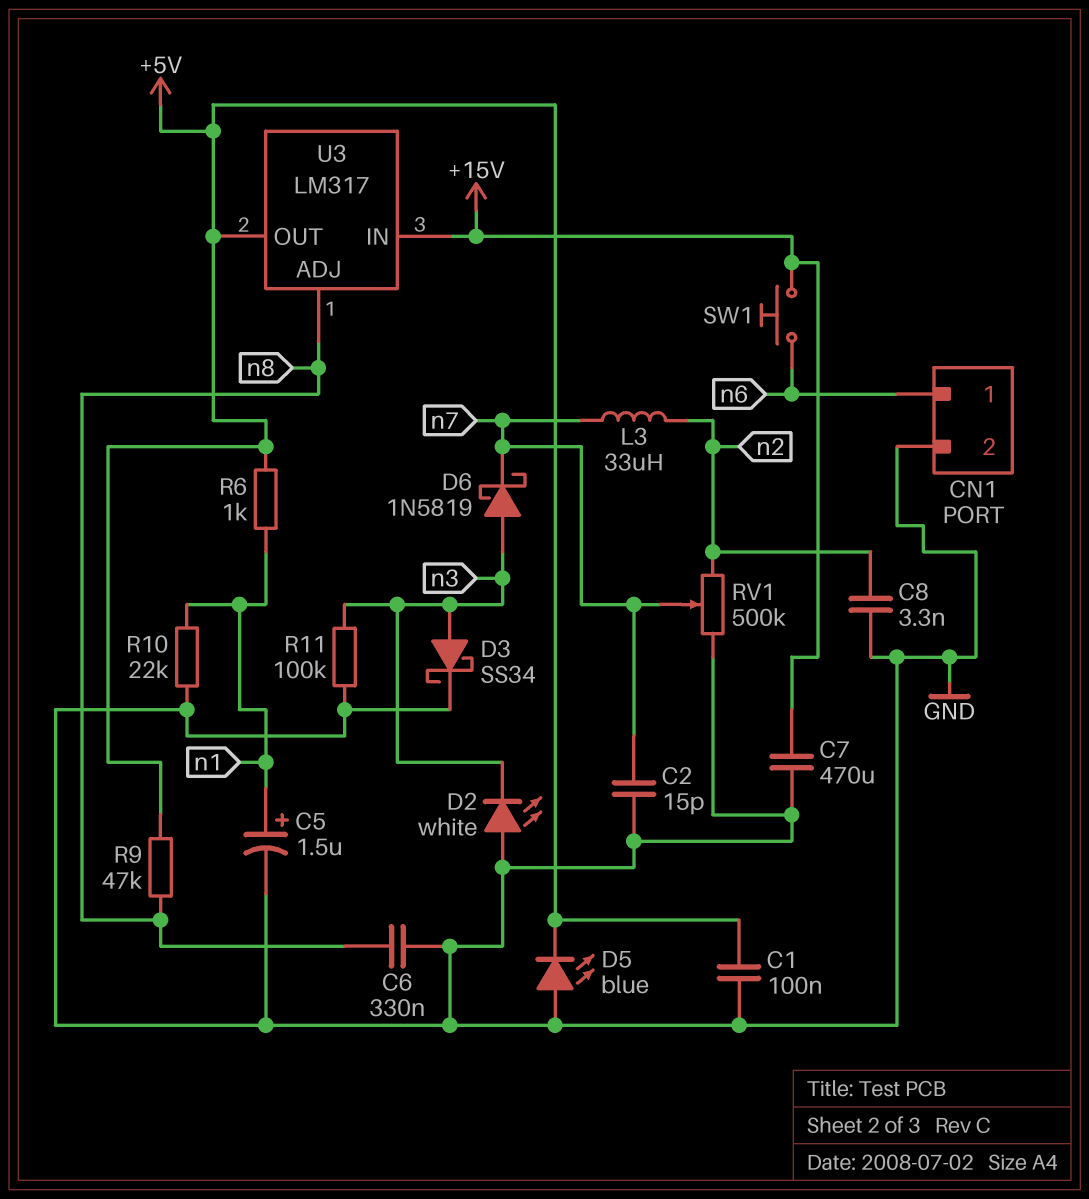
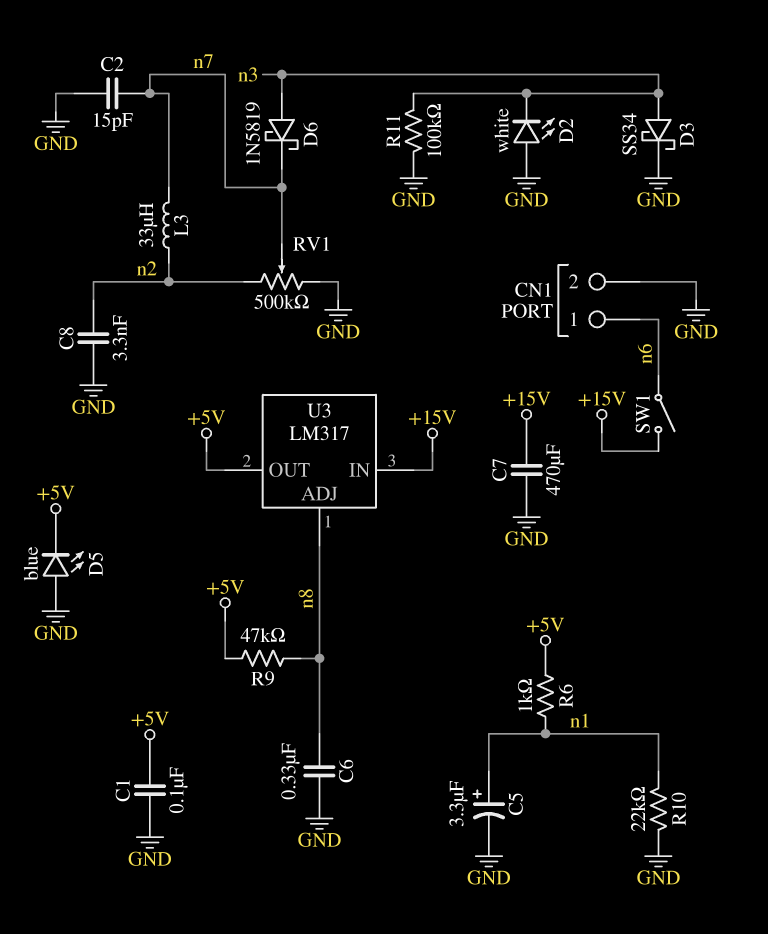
C5: 1.5uF (plus n1, minus GND) -> 3.3uF (plus n1, minus GND)
SW1: button (+15V, n6) -> switch (+15V, n6)

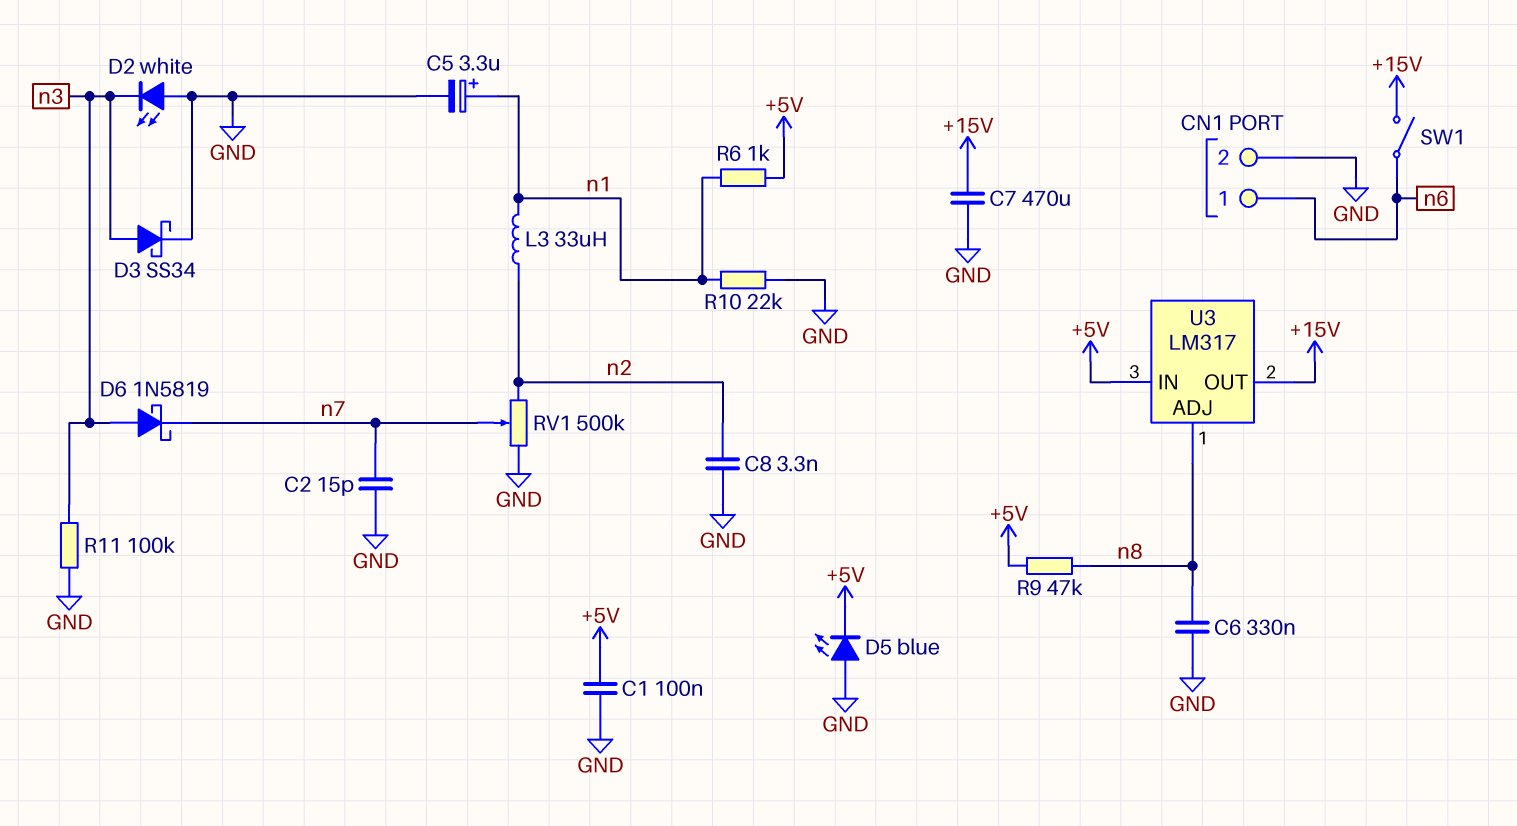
L3: 33uH (n2, n7) -> 33uH (n1, n2)
U3 pin IN: +15V -> +5V
U3 pin OUT: +5V -> +15V

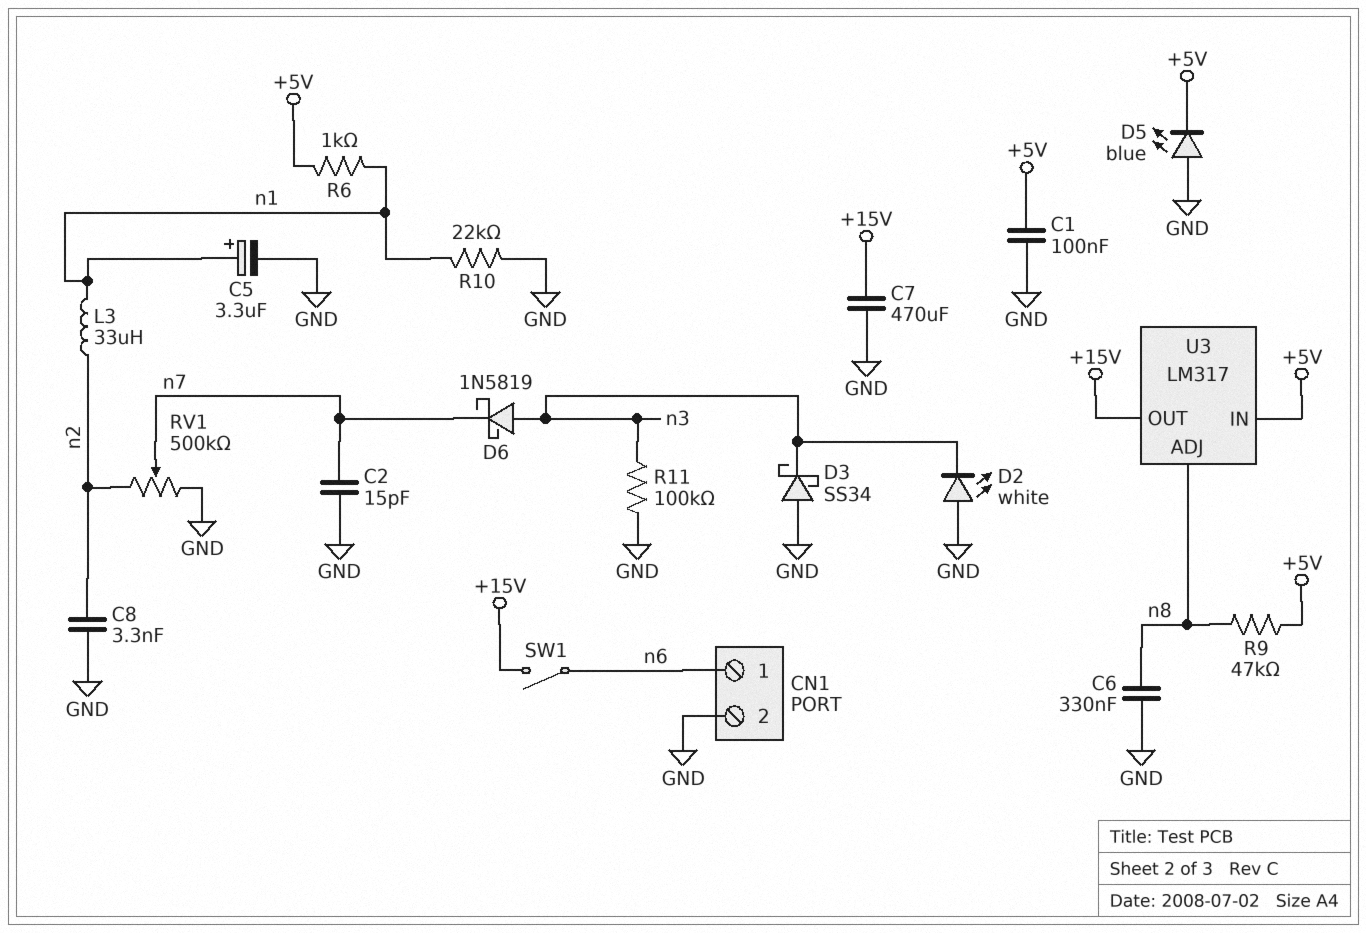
D3: schottky SS34 (A n3, K GND) -> schottky SS34 (A GND, K n3)

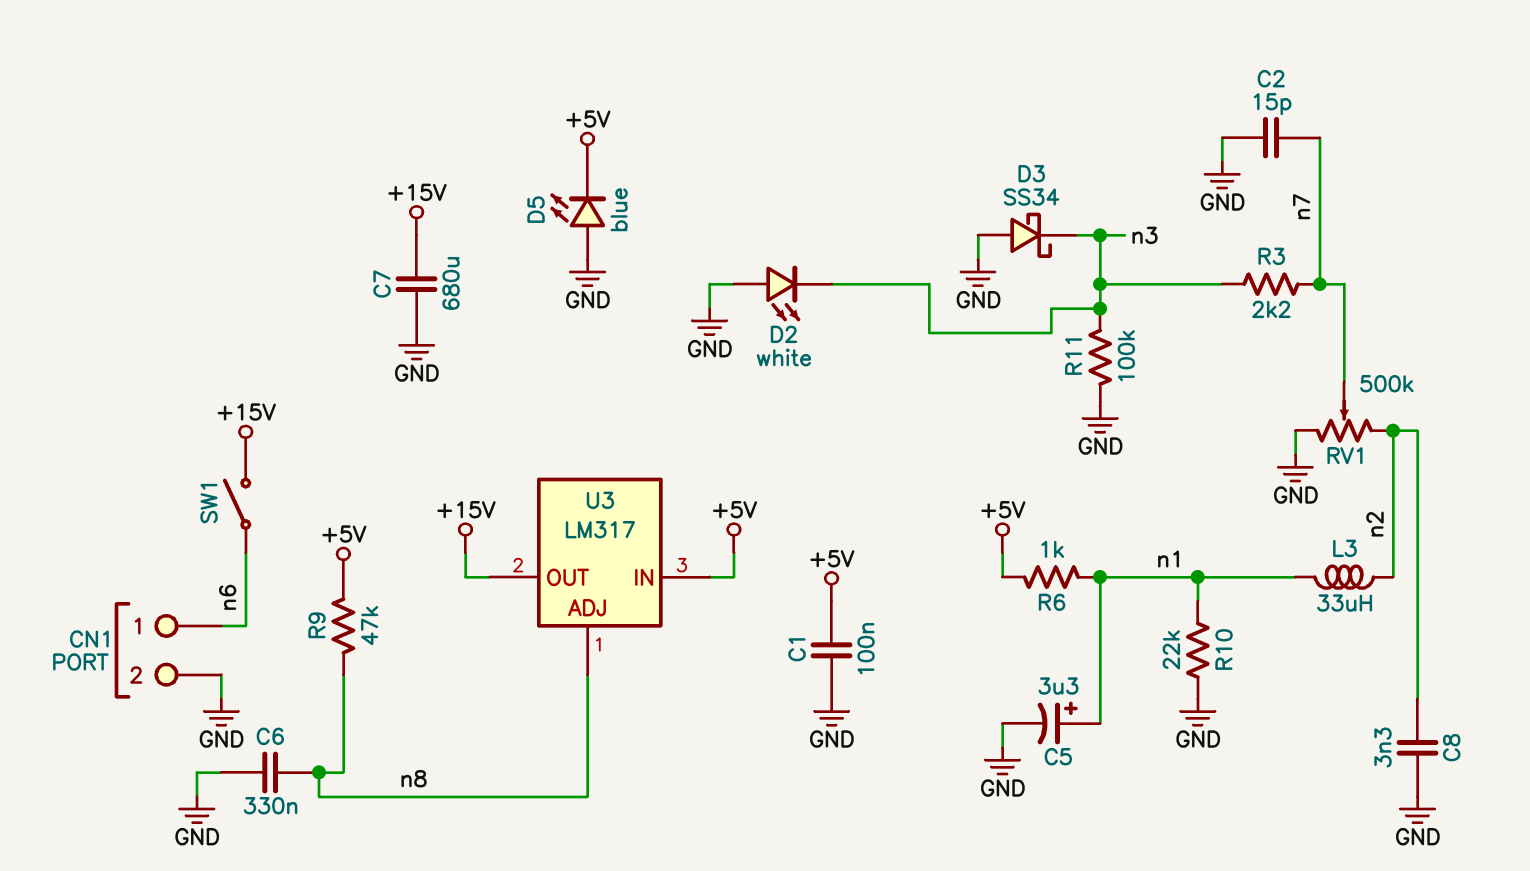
C7: 470uF (+15V, GND) -> 680uF (+15V, GND)
D6: schottky 1N5819 (A n3, K n7) -> none
R3: none -> 2.2k (n3, n7)

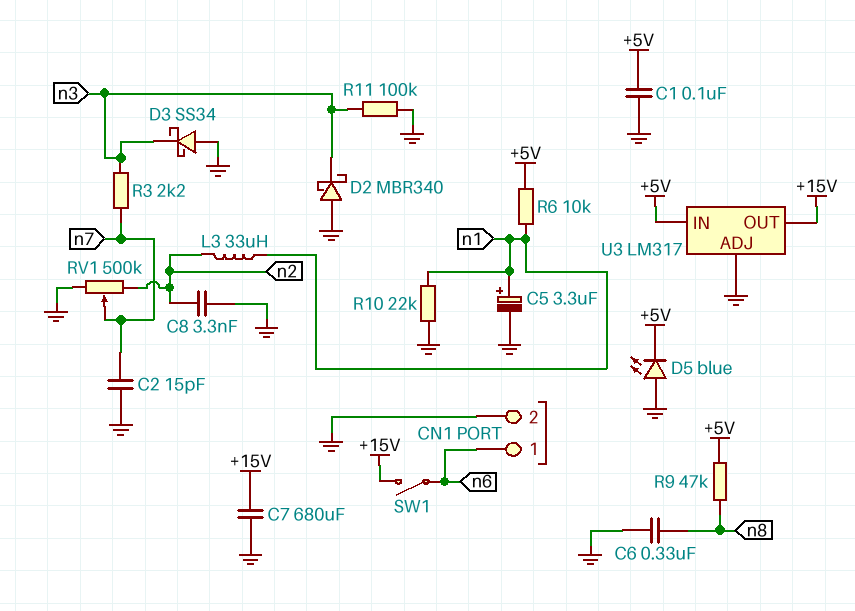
D2: LED white (A GND, K n3) -> schottky MBR340 (A GND, K n3)
R6: 1k (+5V, n1) -> 10k (+5V, n1)
U3 pin ADJ: n8 -> GND

